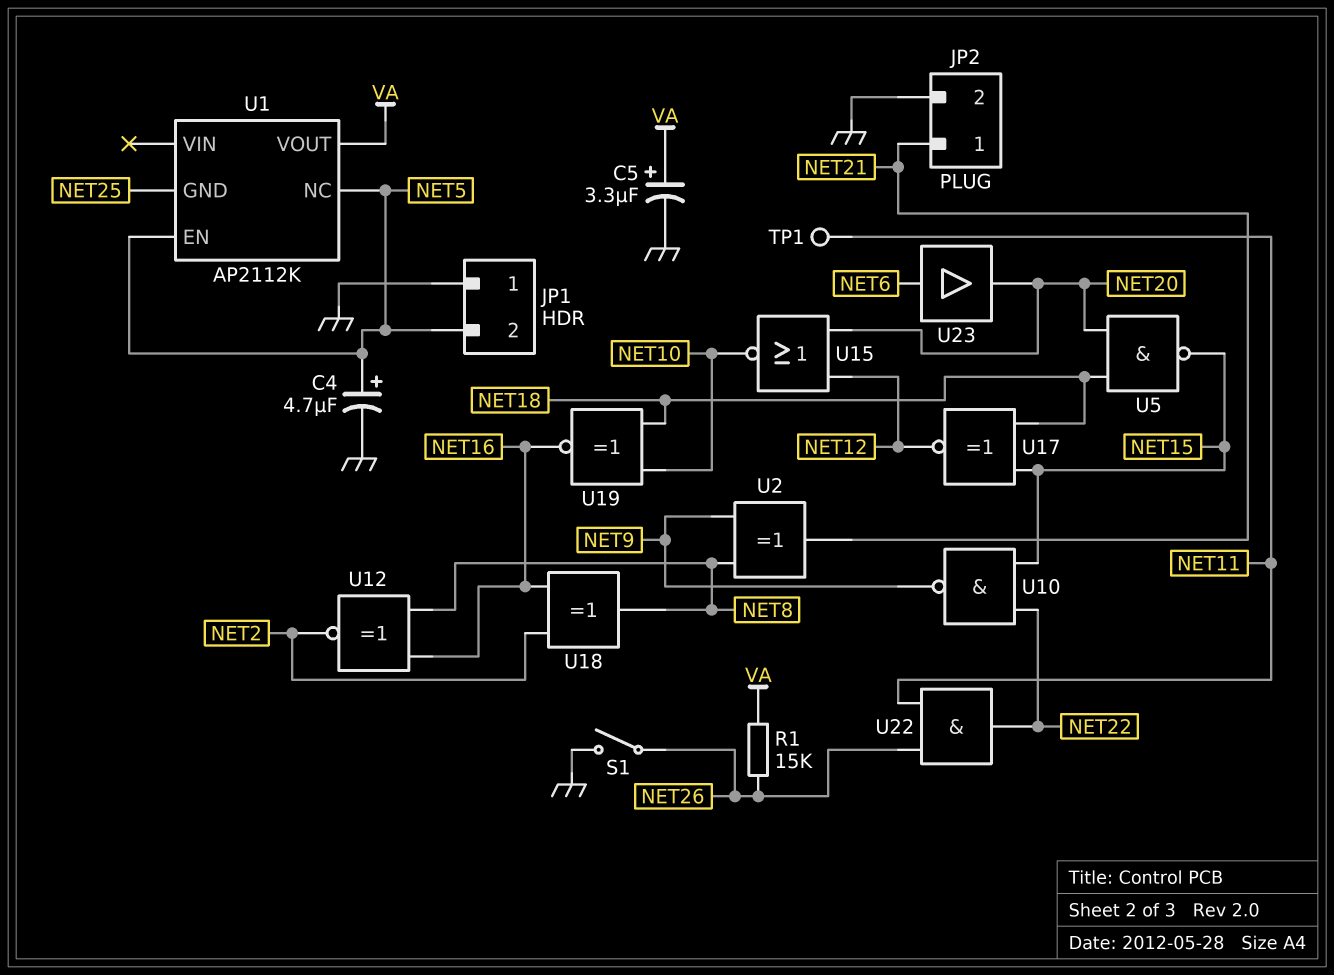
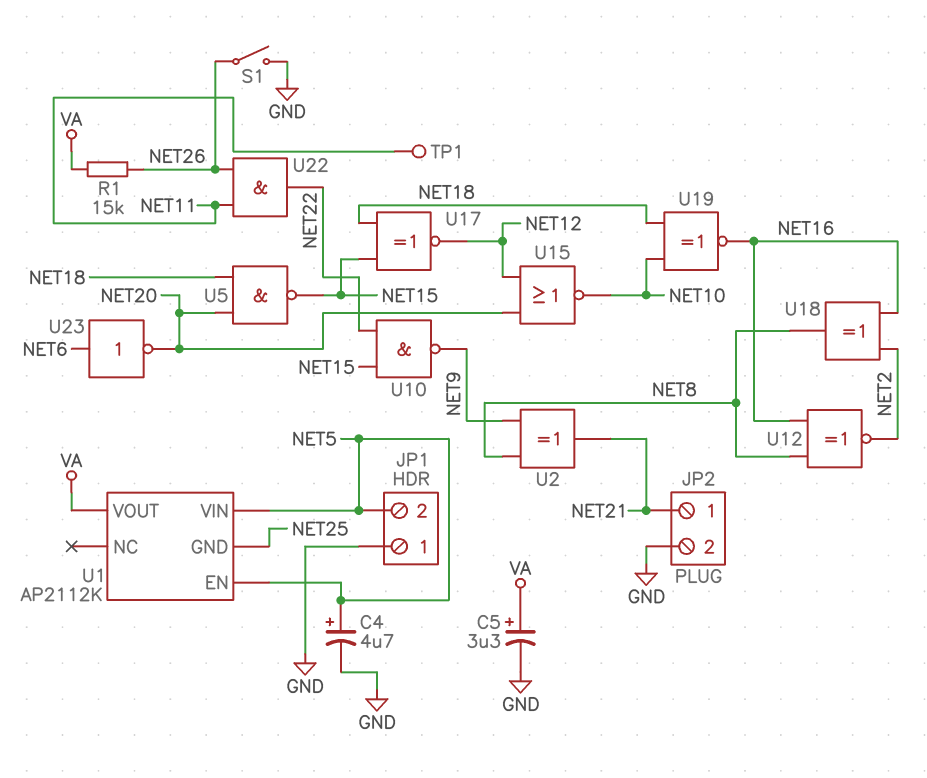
U1 pin NC: NET5 -> none
U1 pin VIN: none -> NET5
U23: buffer (in NET6, out NET20) -> NOT (in NET6, out NET20)

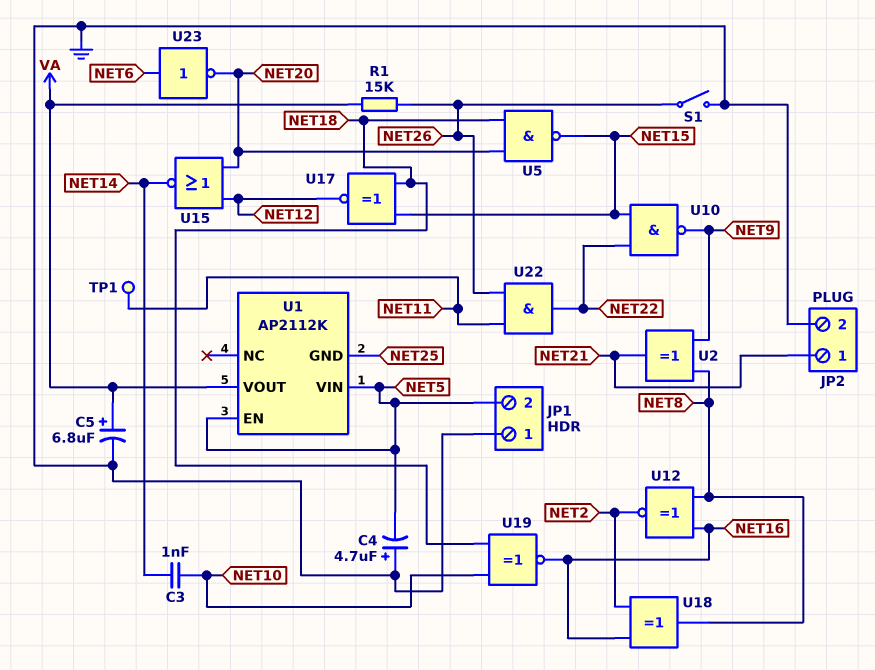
C3: none -> 1nF (NET10, NET14)
C4: 4.7uF (plus NET5, minus GND) -> 4.7uF (plus GND, minus NET5)
C5: 3.3uF (plus VA, minus GND) -> 6.8uF (plus VA, minus GND)
U15: NOR (in NET12, in NET20, out NET10) -> NOR (in NET12, in NET20, out NET14)

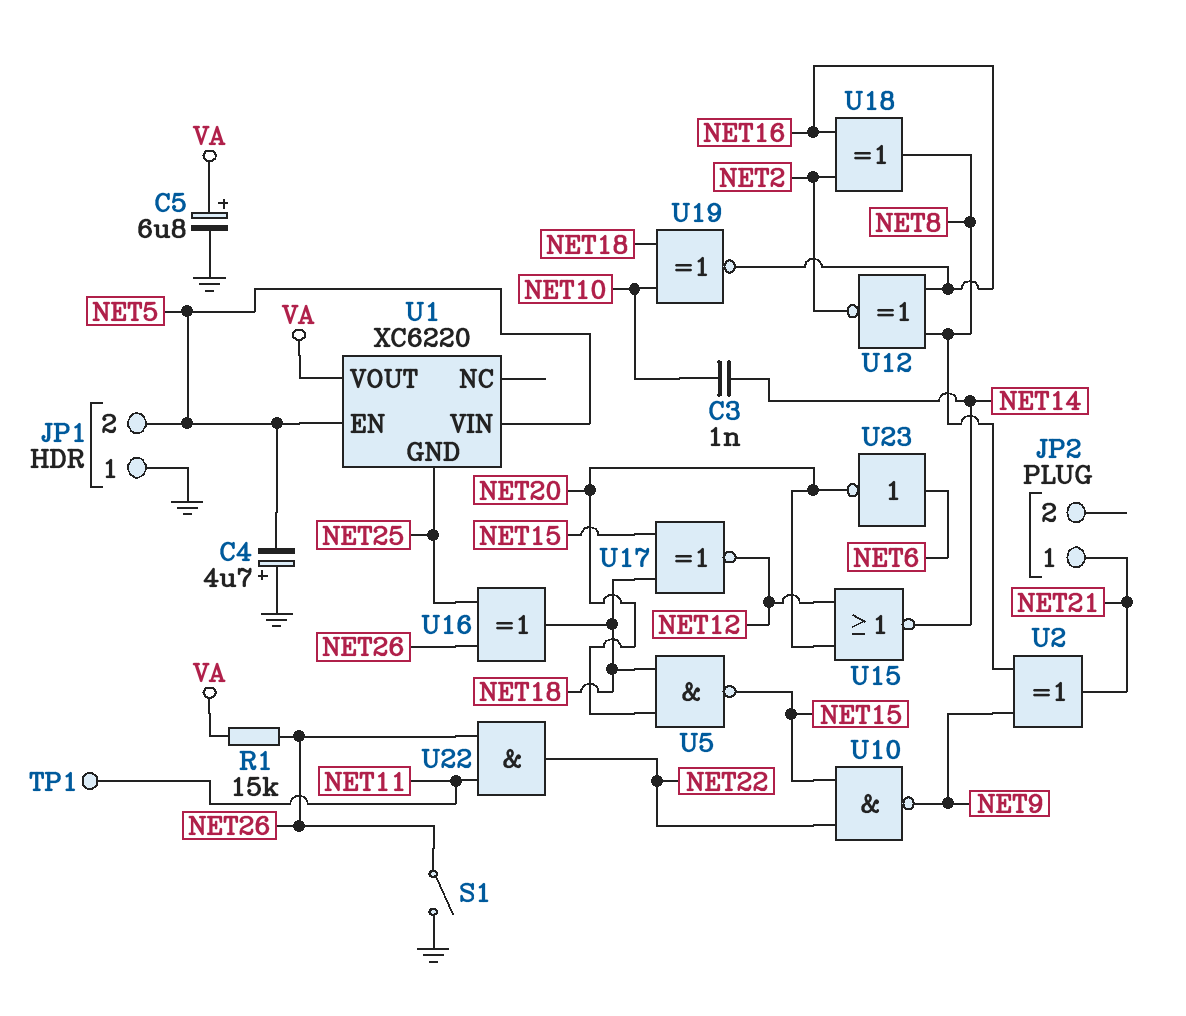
JP2 pin 2: GND -> none
U1: AP2112K -> XC6220
U16: none -> XOR (in NET25, in NET26, out NET18)

